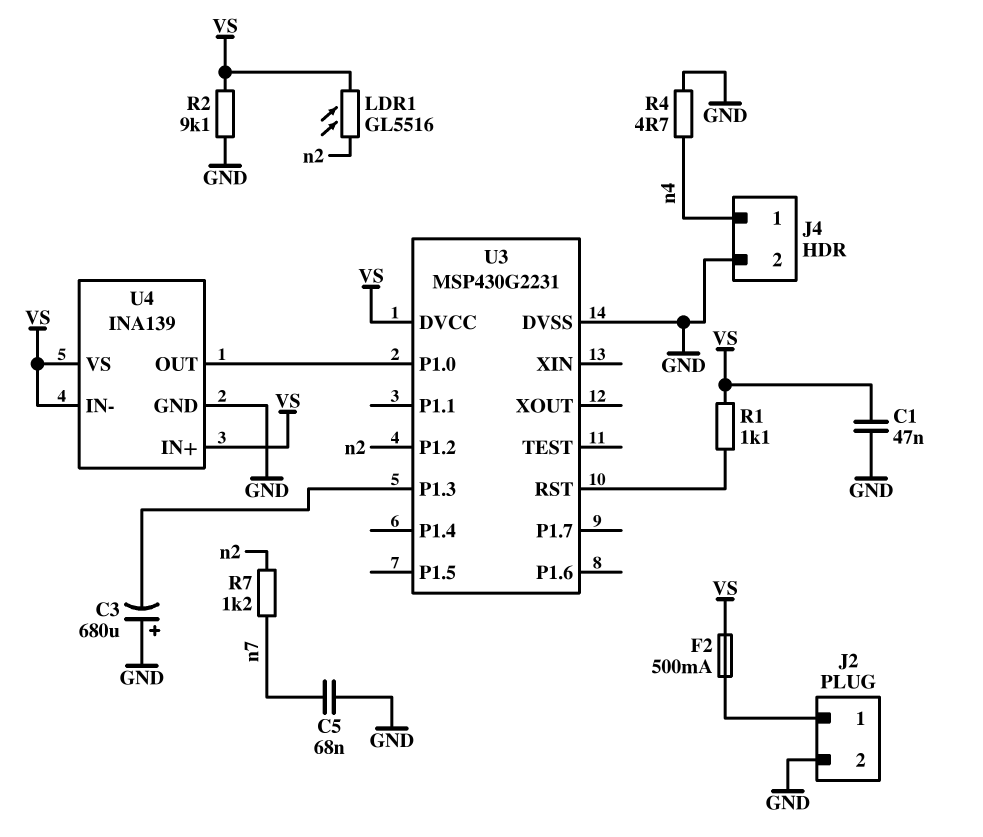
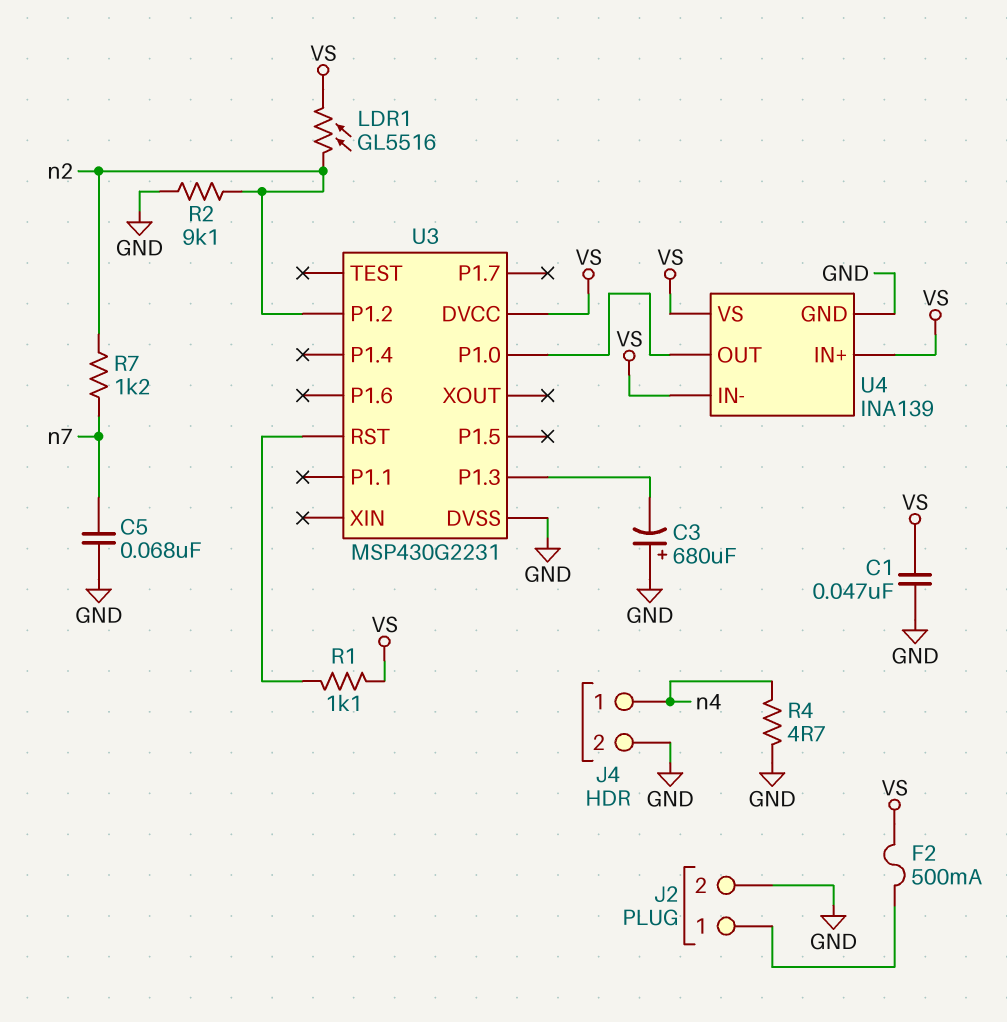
R2: 9.1k (GND, VS) -> 9.1k (GND, n2)

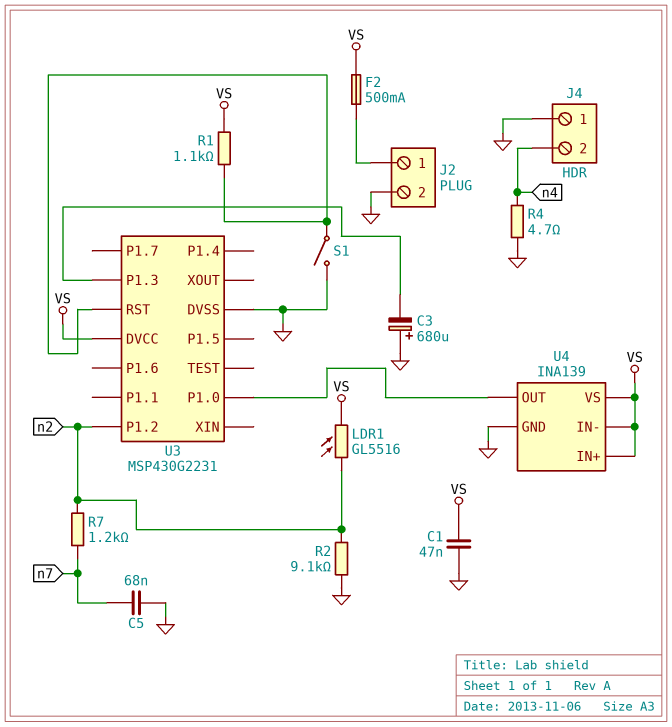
J4 pin 1: n4 -> GND
J4 pin 2: GND -> n4
S1: none -> switch (GND, U3/RST)

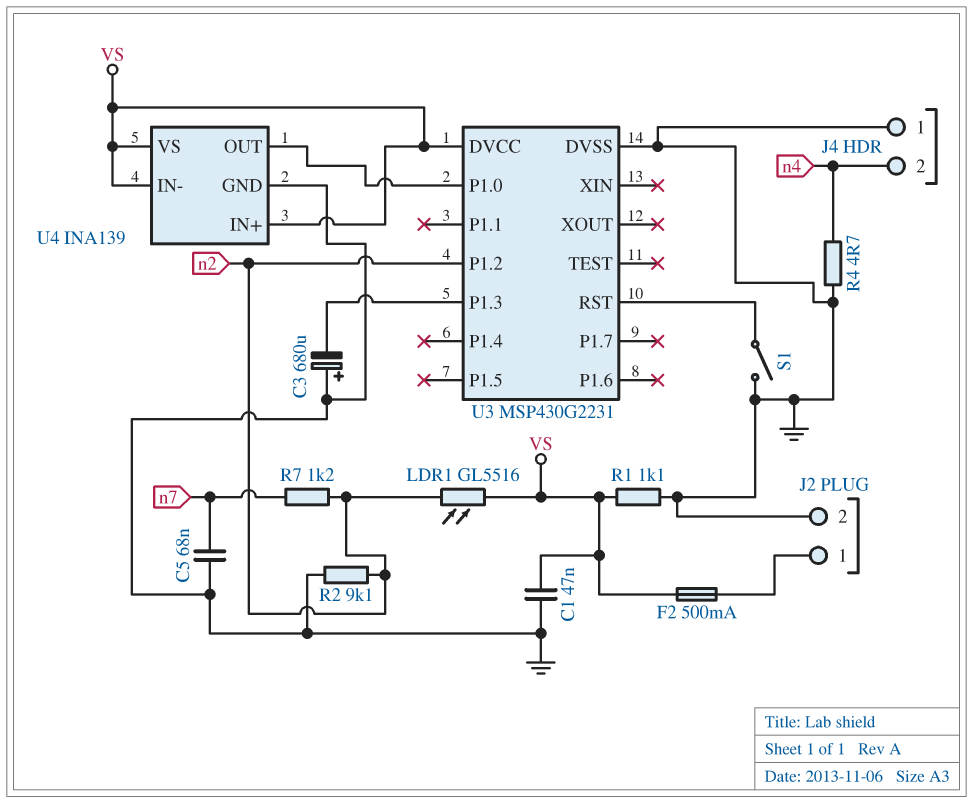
R1: 1.1k (U3/RST, VS) -> 1.1k (GND, VS)

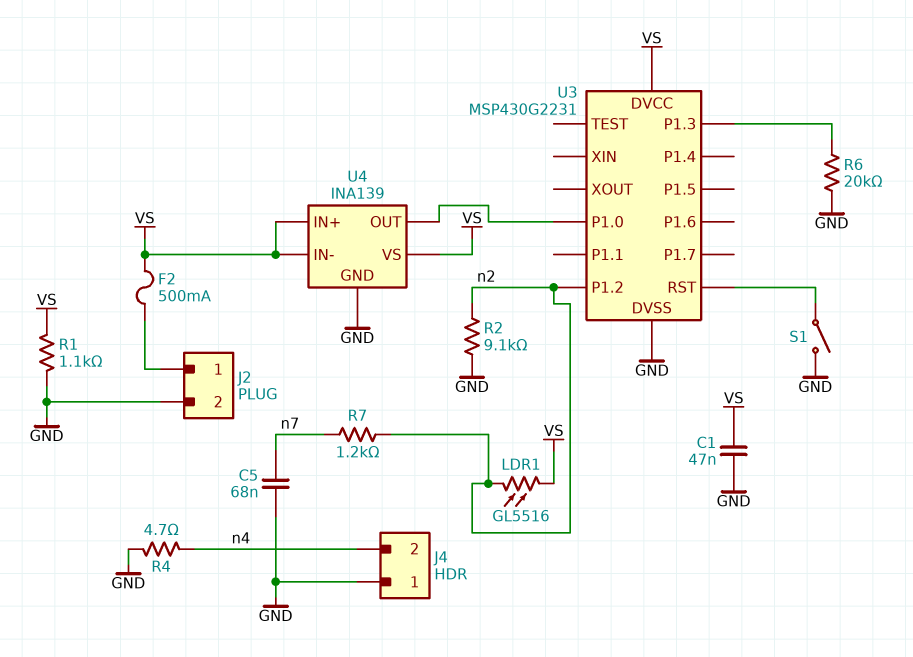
C3: 680uF (plus GND, minus U3/P1.3) -> none
R6: none -> 20k (GND, U3/P1.3)

